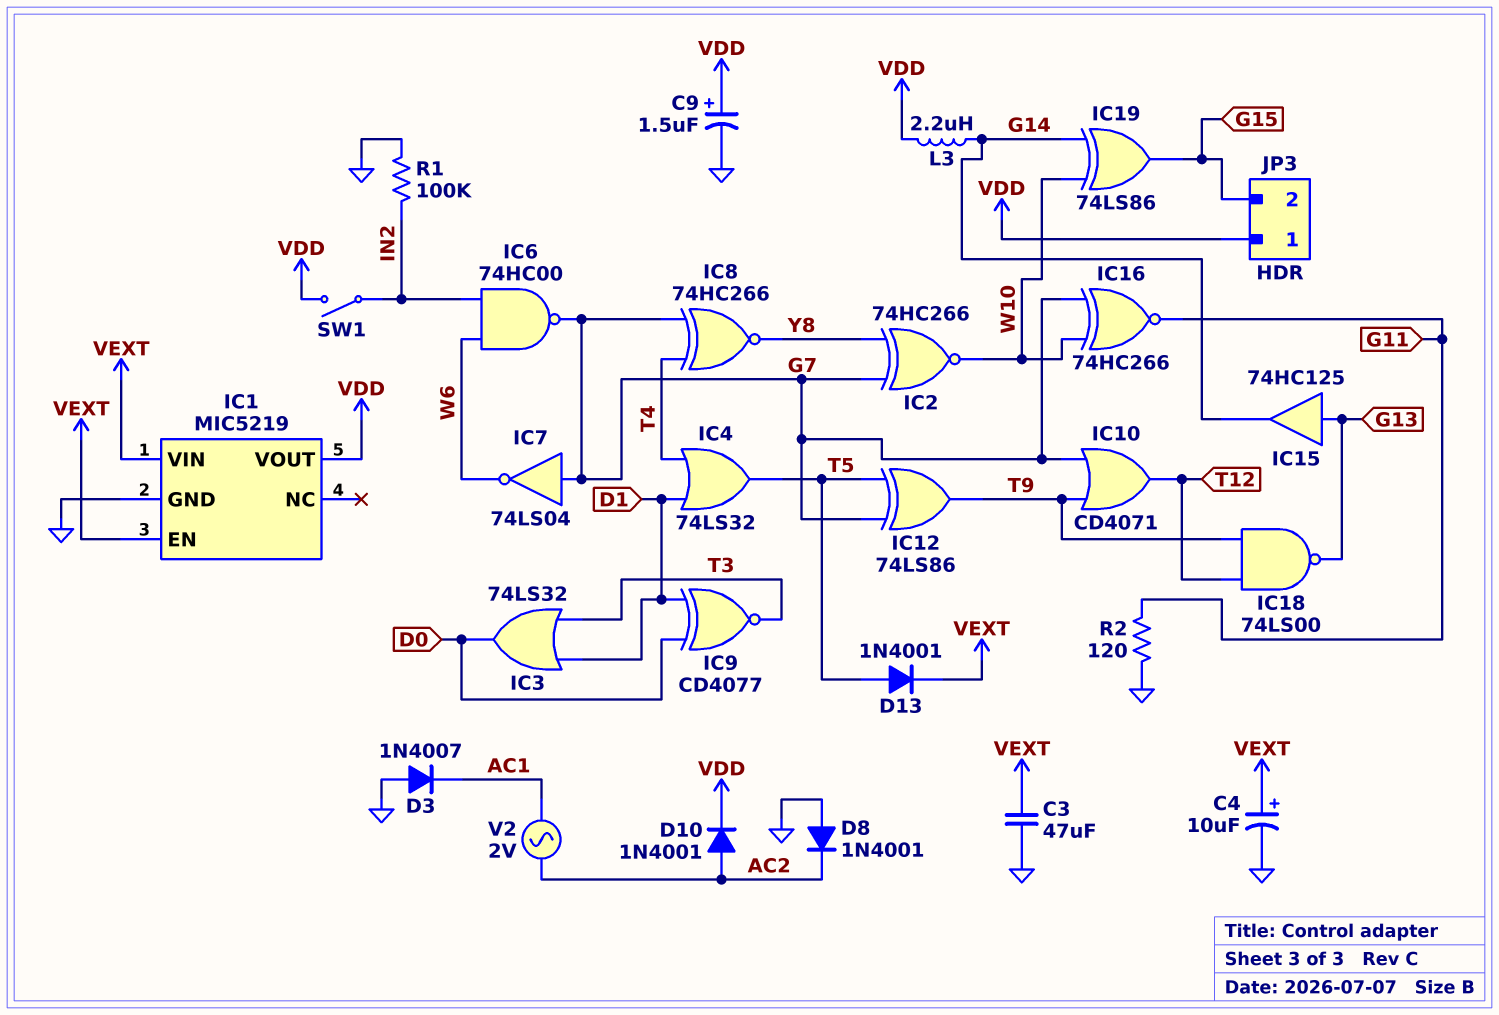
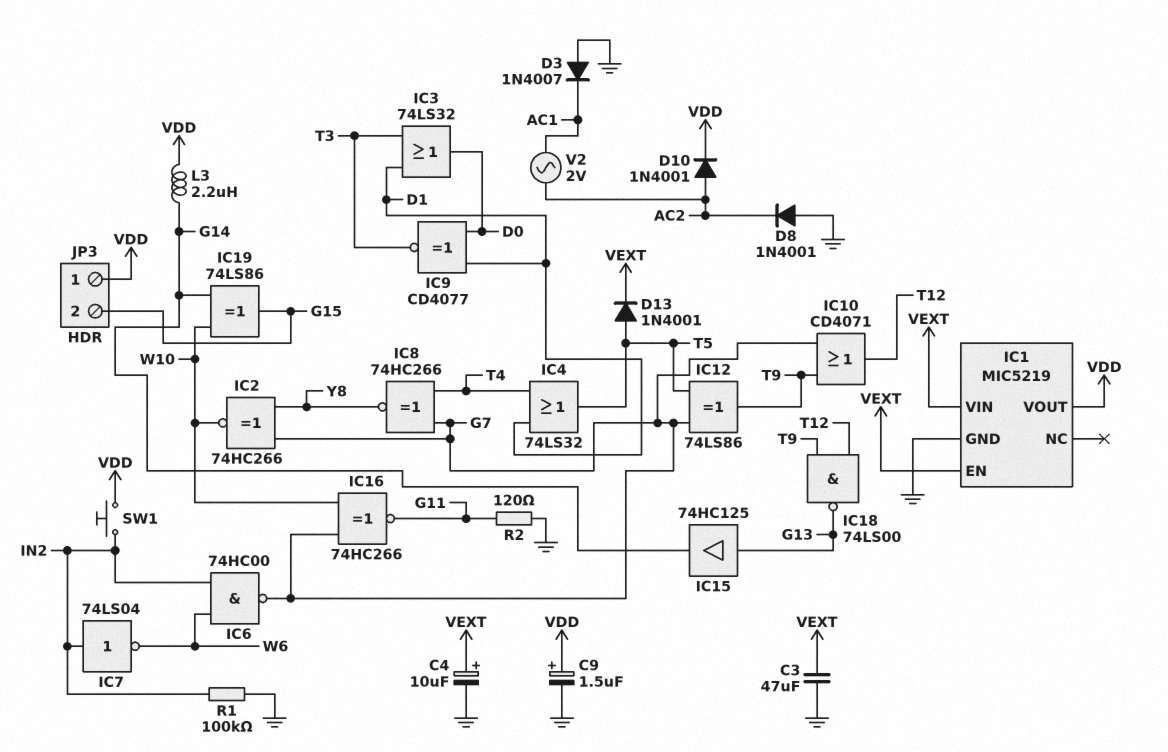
IC7: NOT 74LS04 (in G7, out W6) -> NOT 74LS04 (in IN2, out W6)
SW1: switch (IN2, VDD) -> button (IN2, VDD)

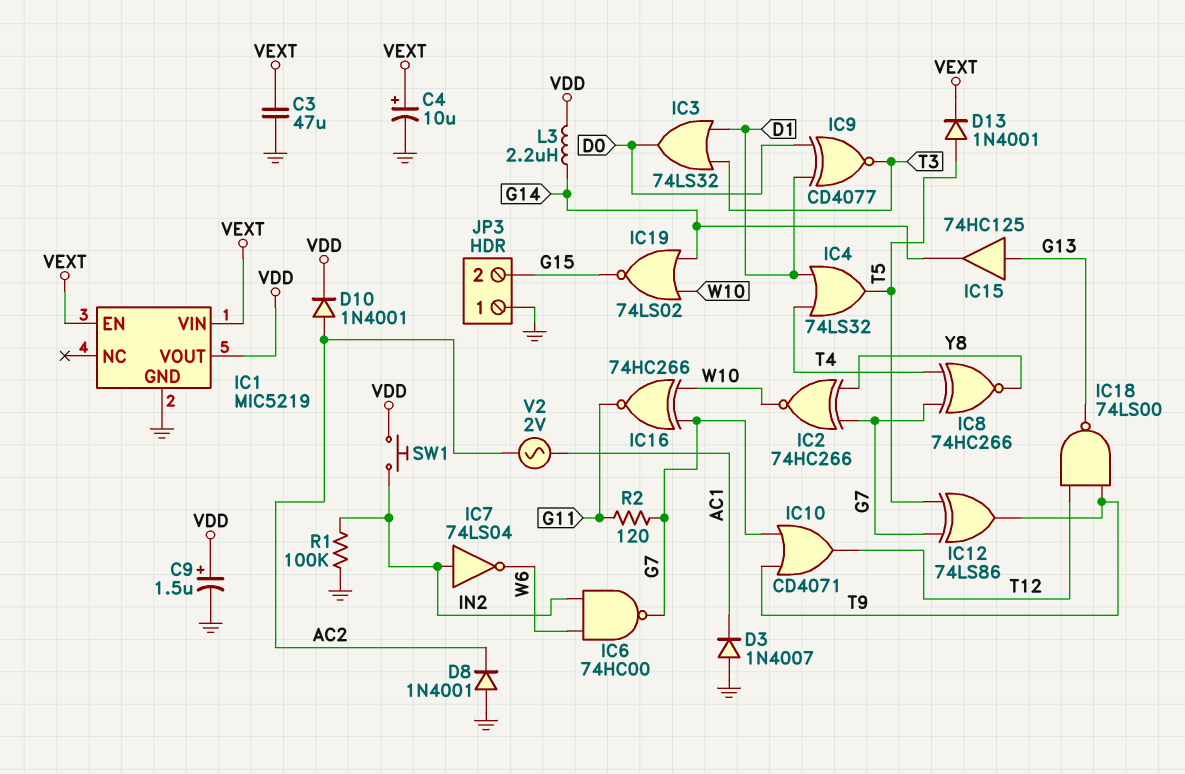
IC19: XOR 74LS86 (in G14, in W10, out G15) -> NOR 74LS02 (in G14, in W10, out G15)
JP3 pin 1: VDD -> GND
R2: 120 (G11, GND) -> 120 (G7, G11)

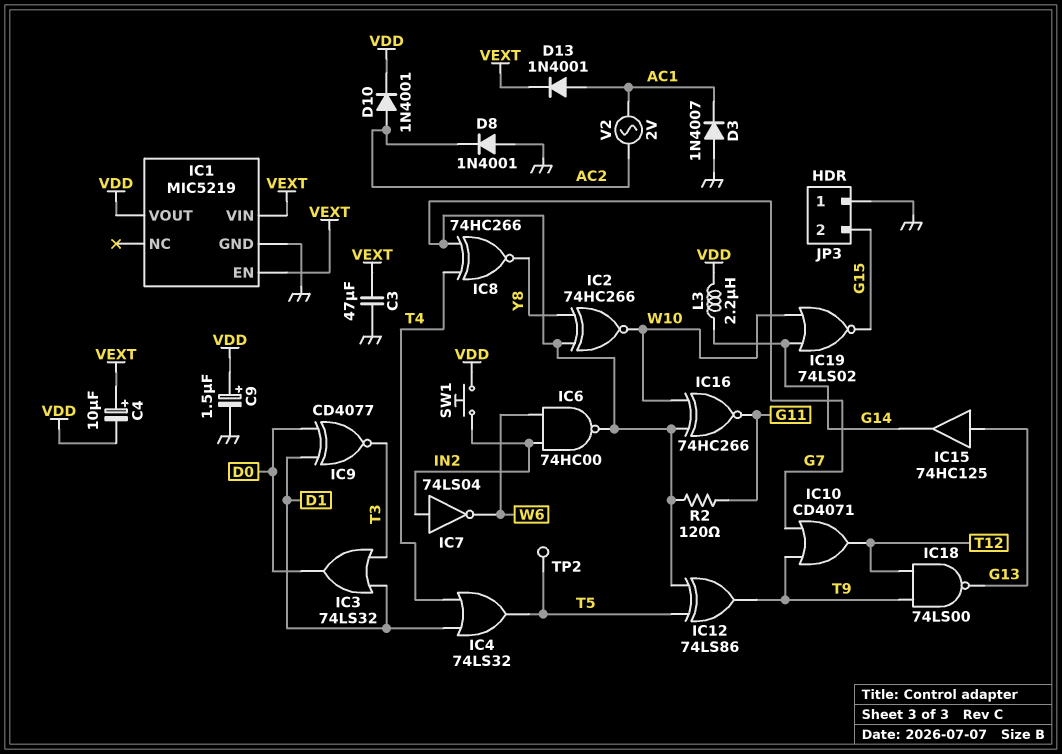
C4: 10uF (plus VEXT, minus GND) -> 10uF (plus VEXT, minus VDD)
D13: diode 1N4001 (A T5, K VEXT) -> diode 1N4001 (A AC1, K VEXT)
R1: 100k (GND, IN2) -> none
TP2: none -> test point (T5)

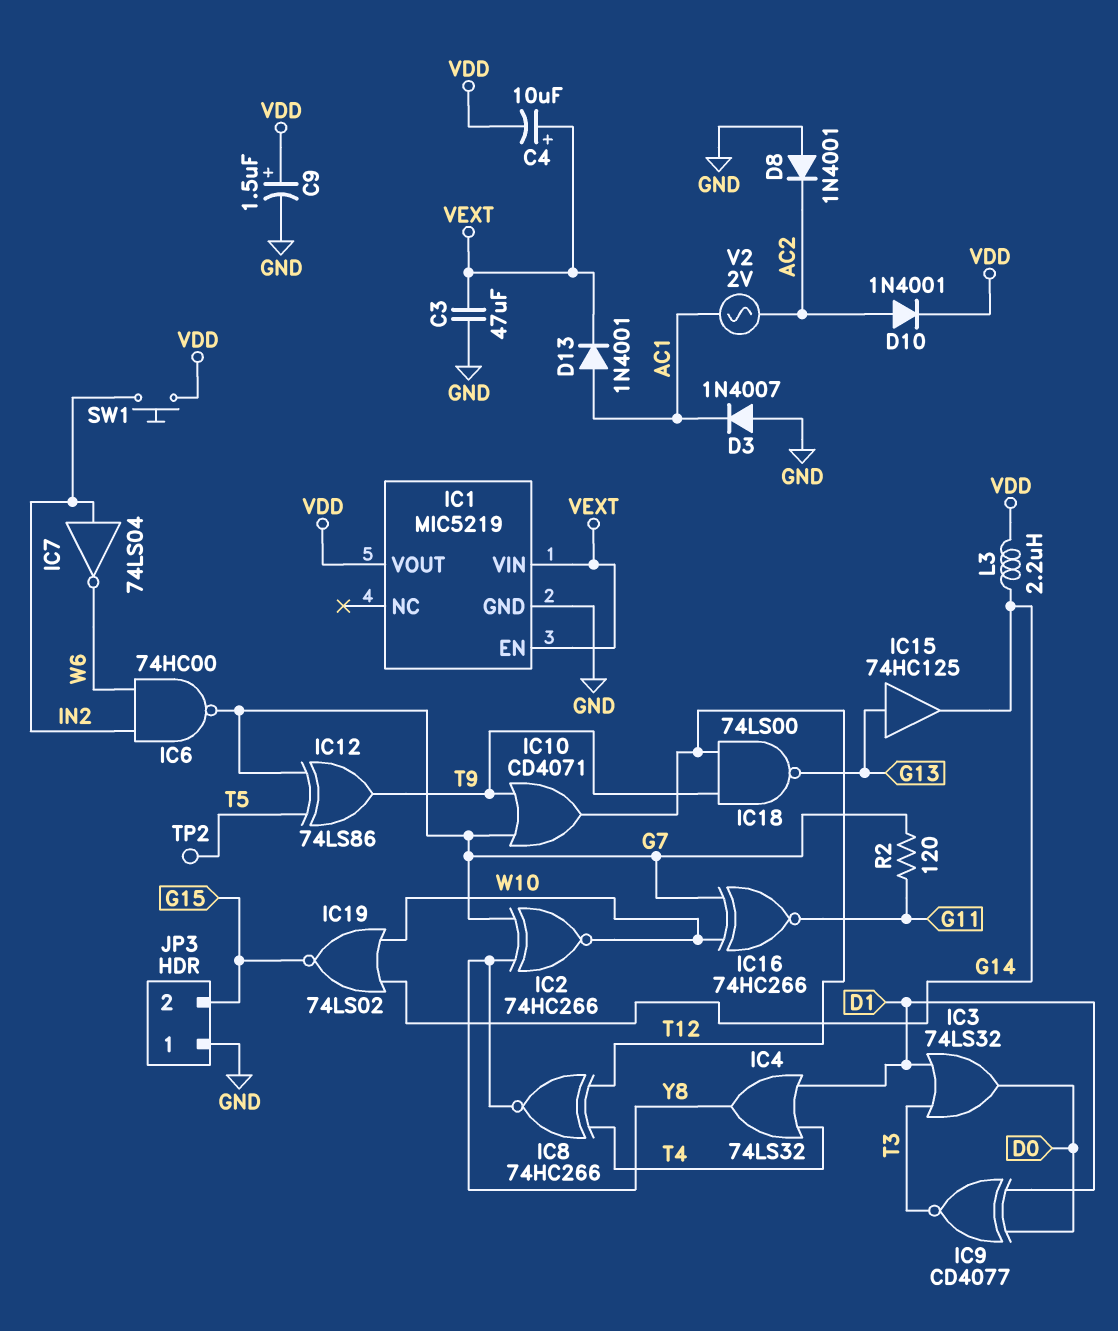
IC4: OR 74LS32 (in D1, in T4, out T5) -> OR 74LS32 (in D1, in T4, out Y8)
IC8: XNOR 74HC266 (in G7, in T4, out Y8) -> XNOR 74HC266 (in T4, in T12, out Y8)

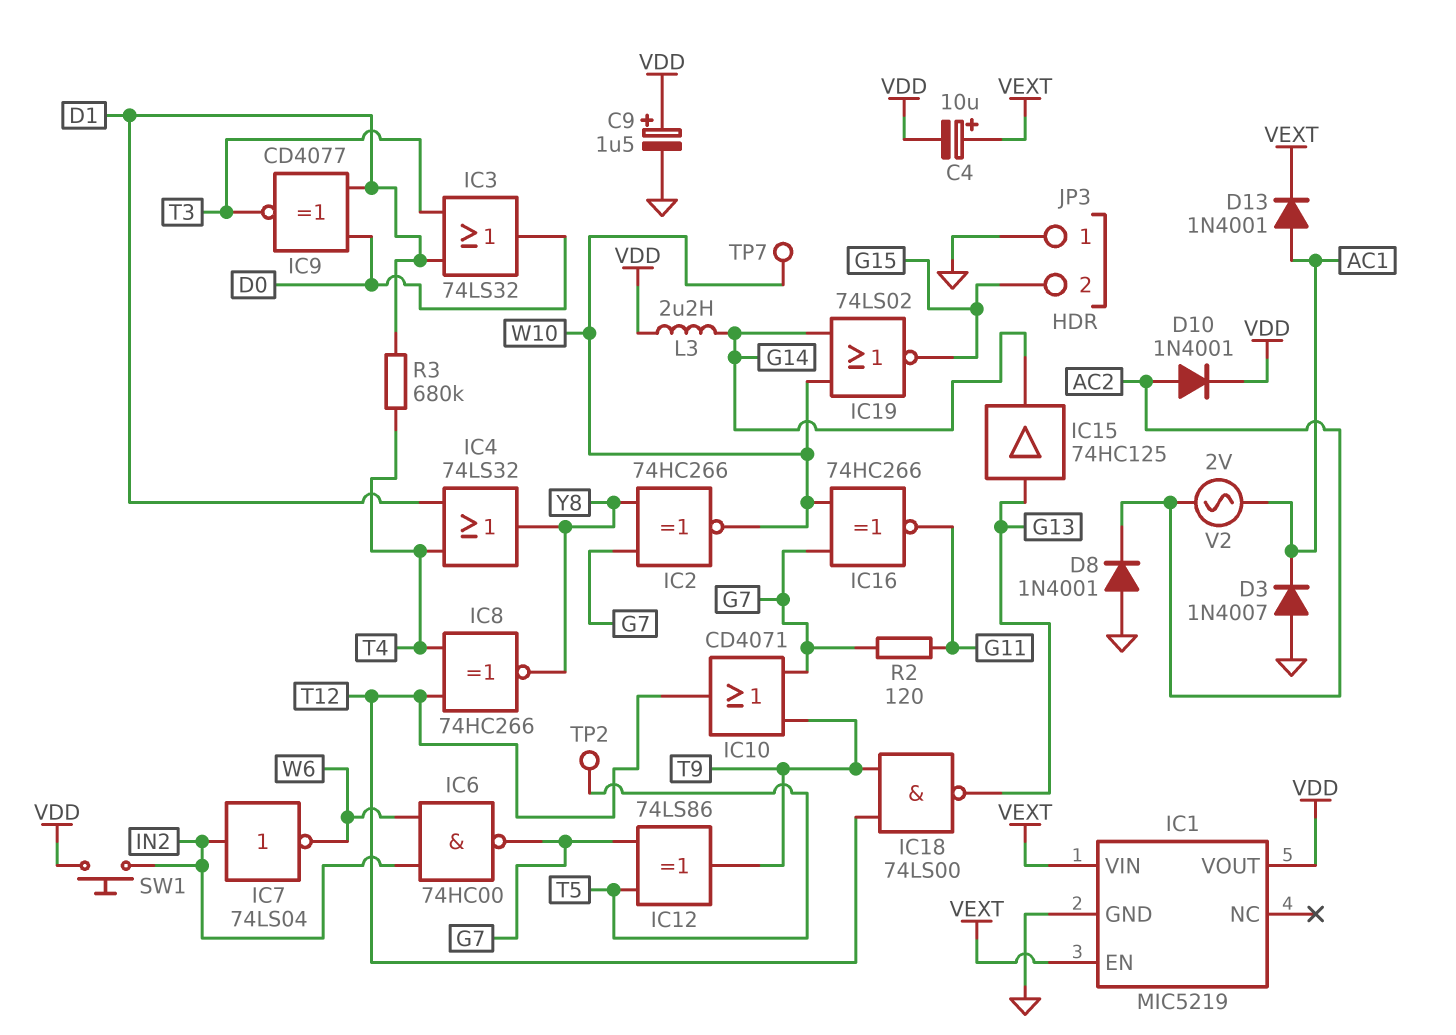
C3: 47uF (GND, VEXT) -> none
R3: none -> 680k (D1, T4)
TP7: none -> test point (W10)

